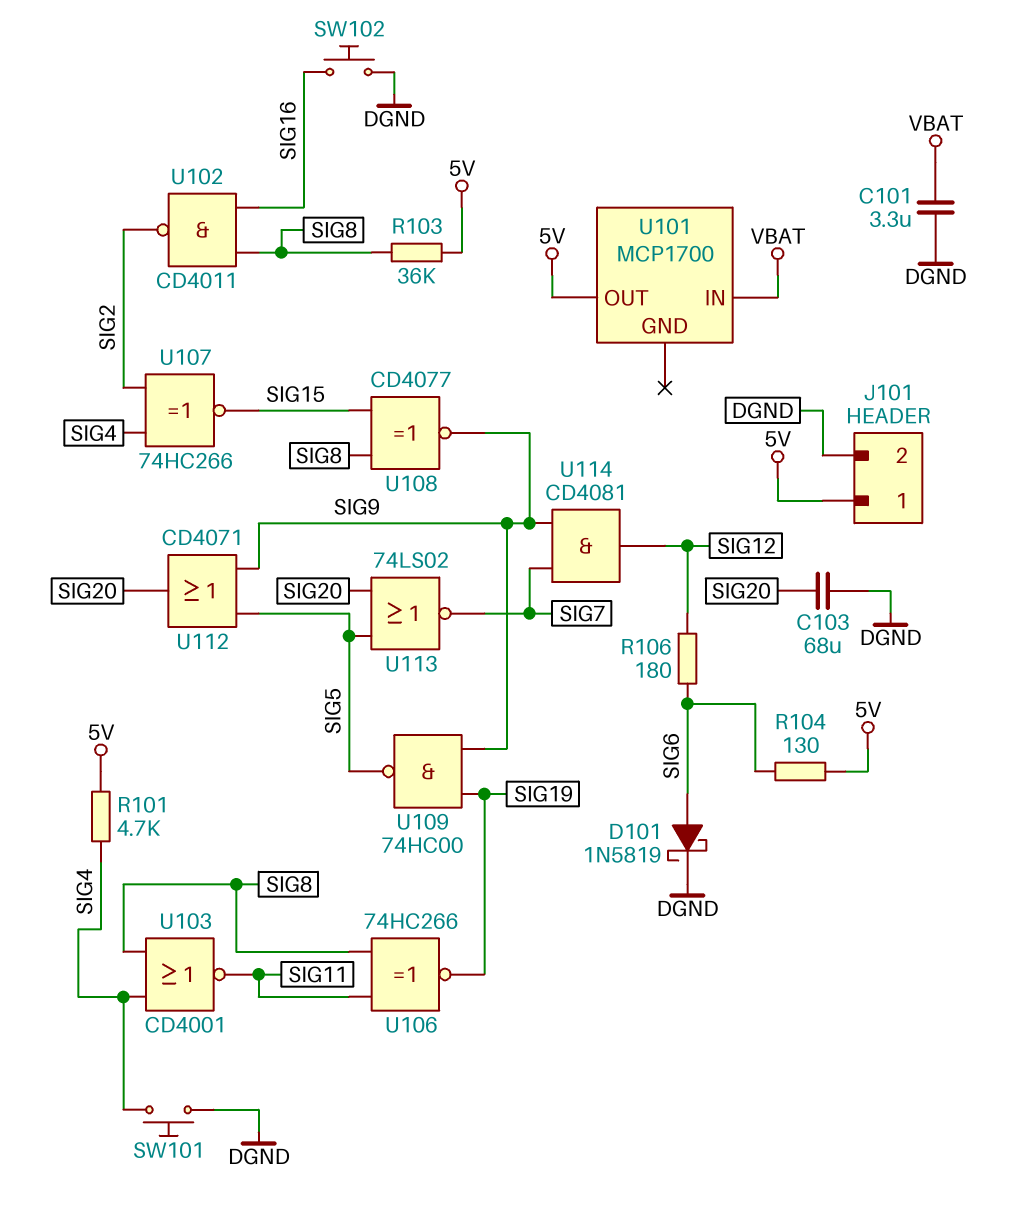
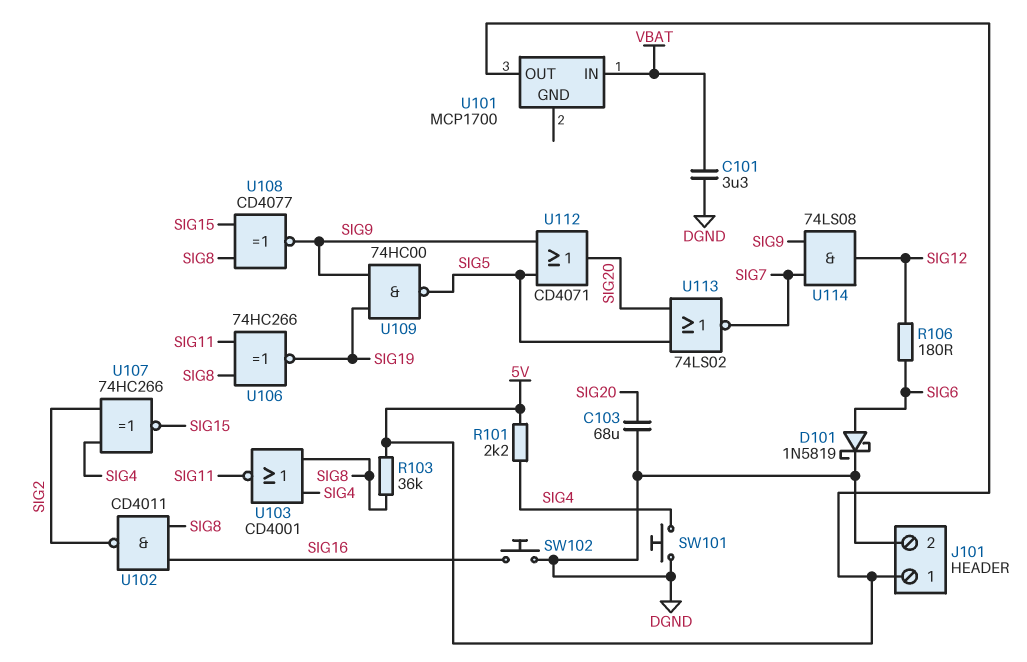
R101: 4.7k (5V, SIG4) -> 2.2k (5V, SIG4)
R104: 130 (5V, SIG6) -> none
U114: AND CD4081 (in SIG7, in SIG9, out SIG12) -> AND 74LS08 (in SIG7, in SIG9, out SIG12)

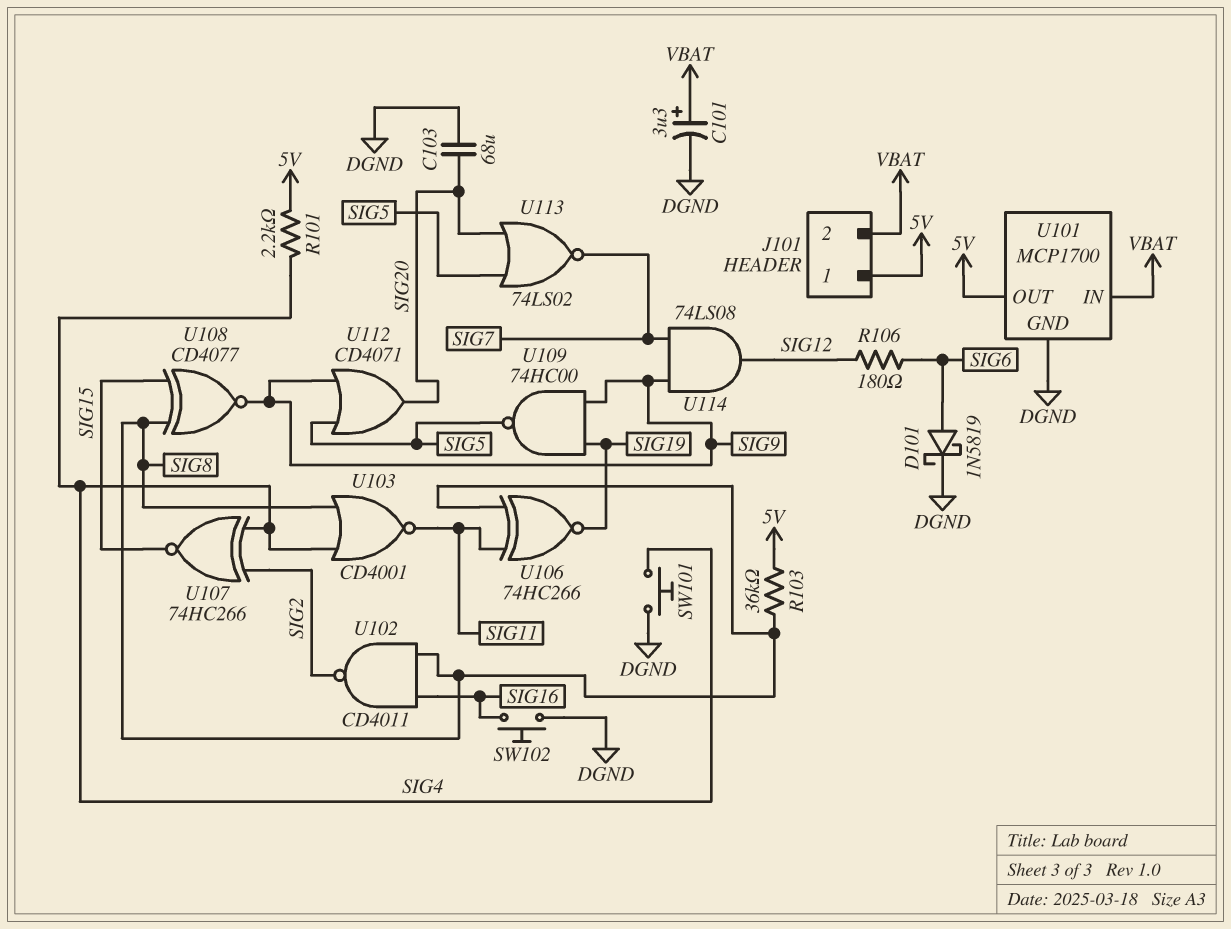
C101: 3.3uF (DGND, VBAT) -> 3.3uF (plus VBAT, minus DGND)
J101 pin 2: DGND -> VBAT
U101 pin GND: none -> DGND

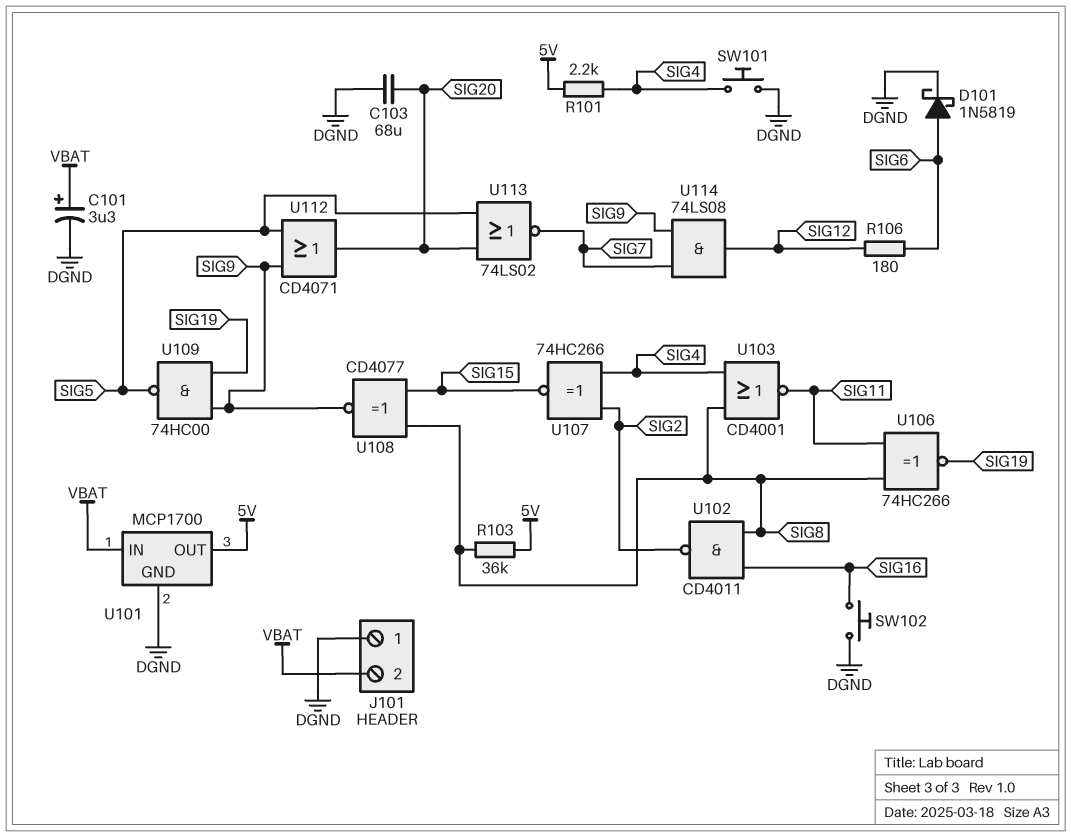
J101 pin 1: 5V -> DGND

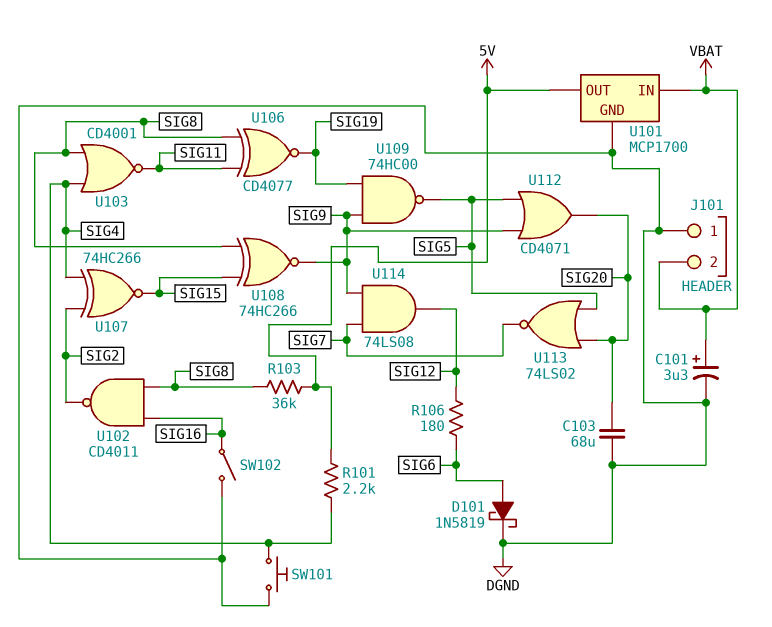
SW102: button (DGND, SIG16) -> switch (DGND, SIG16)
U106: XNOR 74HC266 (in SIG8, in SIG11, out SIG19) -> XNOR CD4077 (in SIG8, in SIG11, out SIG19)
U108: XNOR CD4077 (in SIG8, in SIG15, out SIG9) -> XNOR 74HC266 (in SIG8, in SIG15, out SIG9)

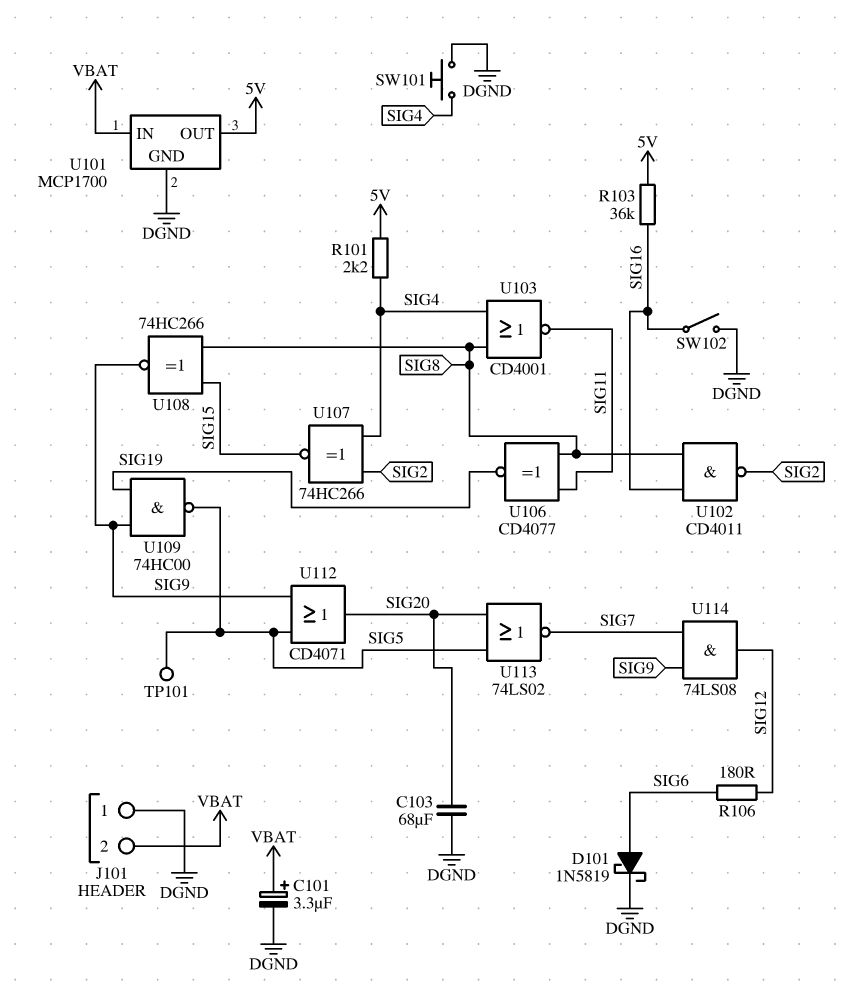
R103: 36k (5V, SIG8) -> 36k (5V, SIG16)
TP101: none -> test point (SIG5)

